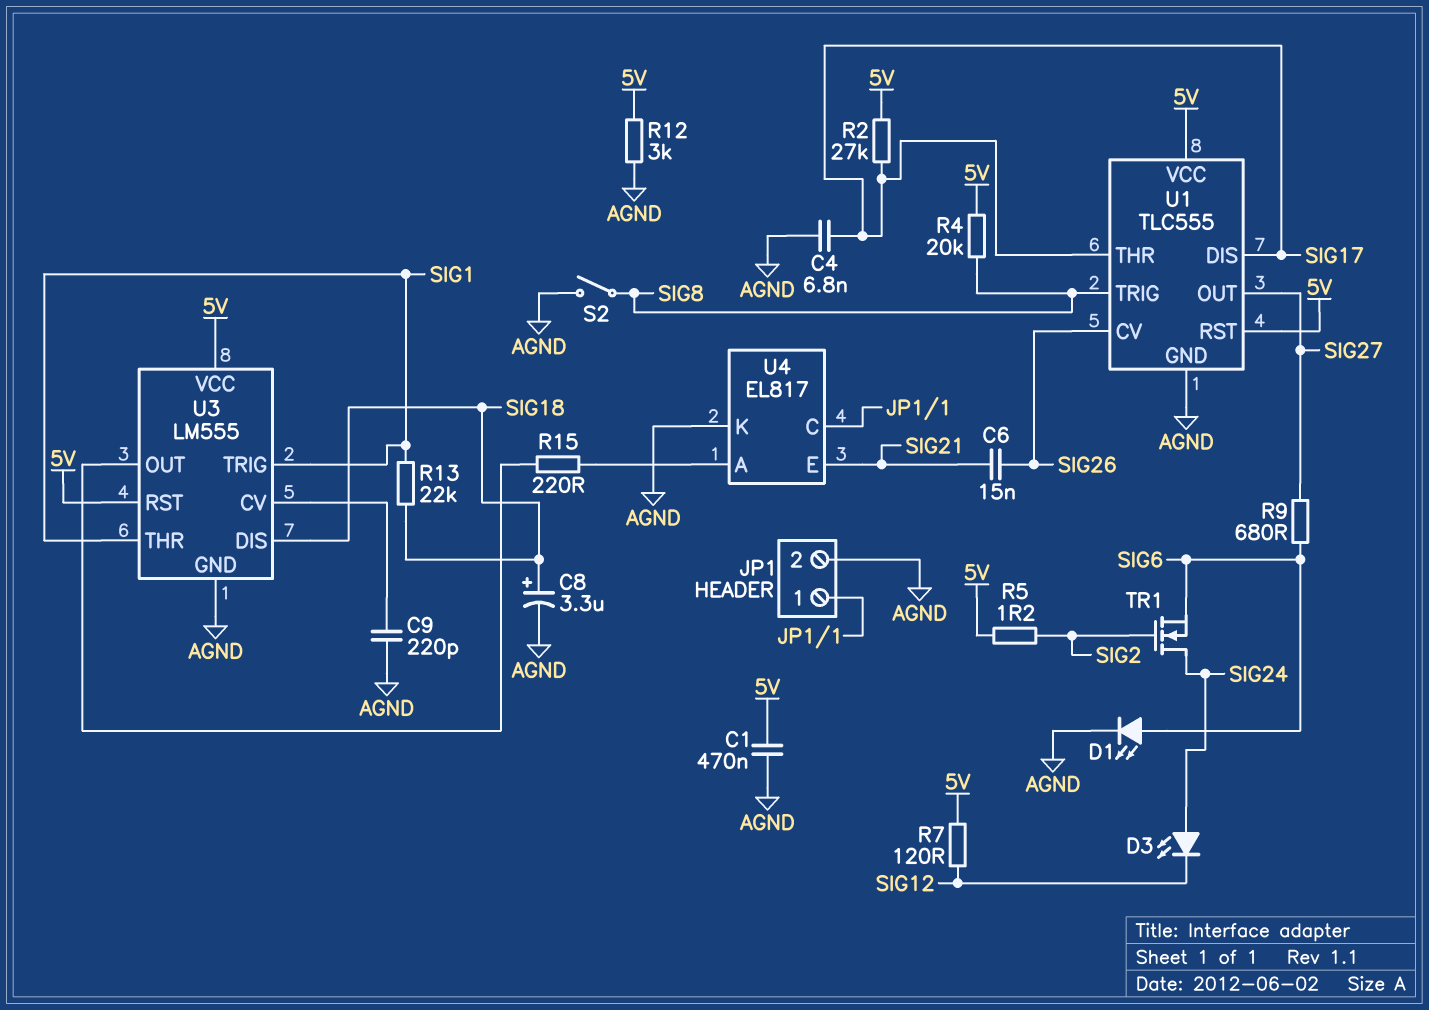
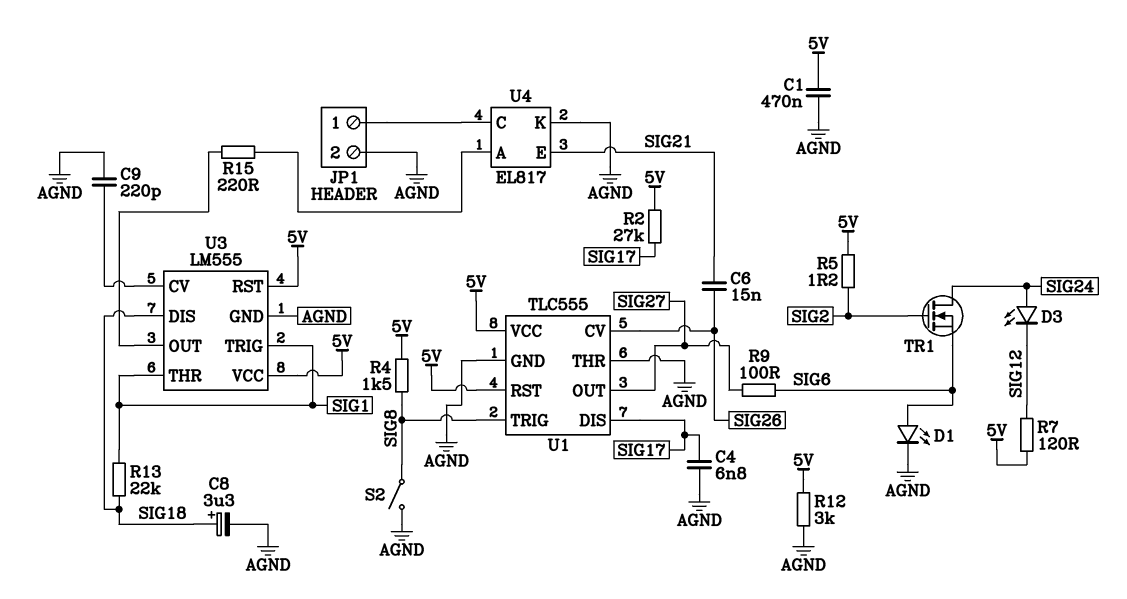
R4: 20k (5V, SIG8) -> 1.5k (5V, SIG8)
R9: 680 (SIG6, SIG27) -> 100 (SIG6, SIG27)
U1 pin THR: SIG17 -> AGND

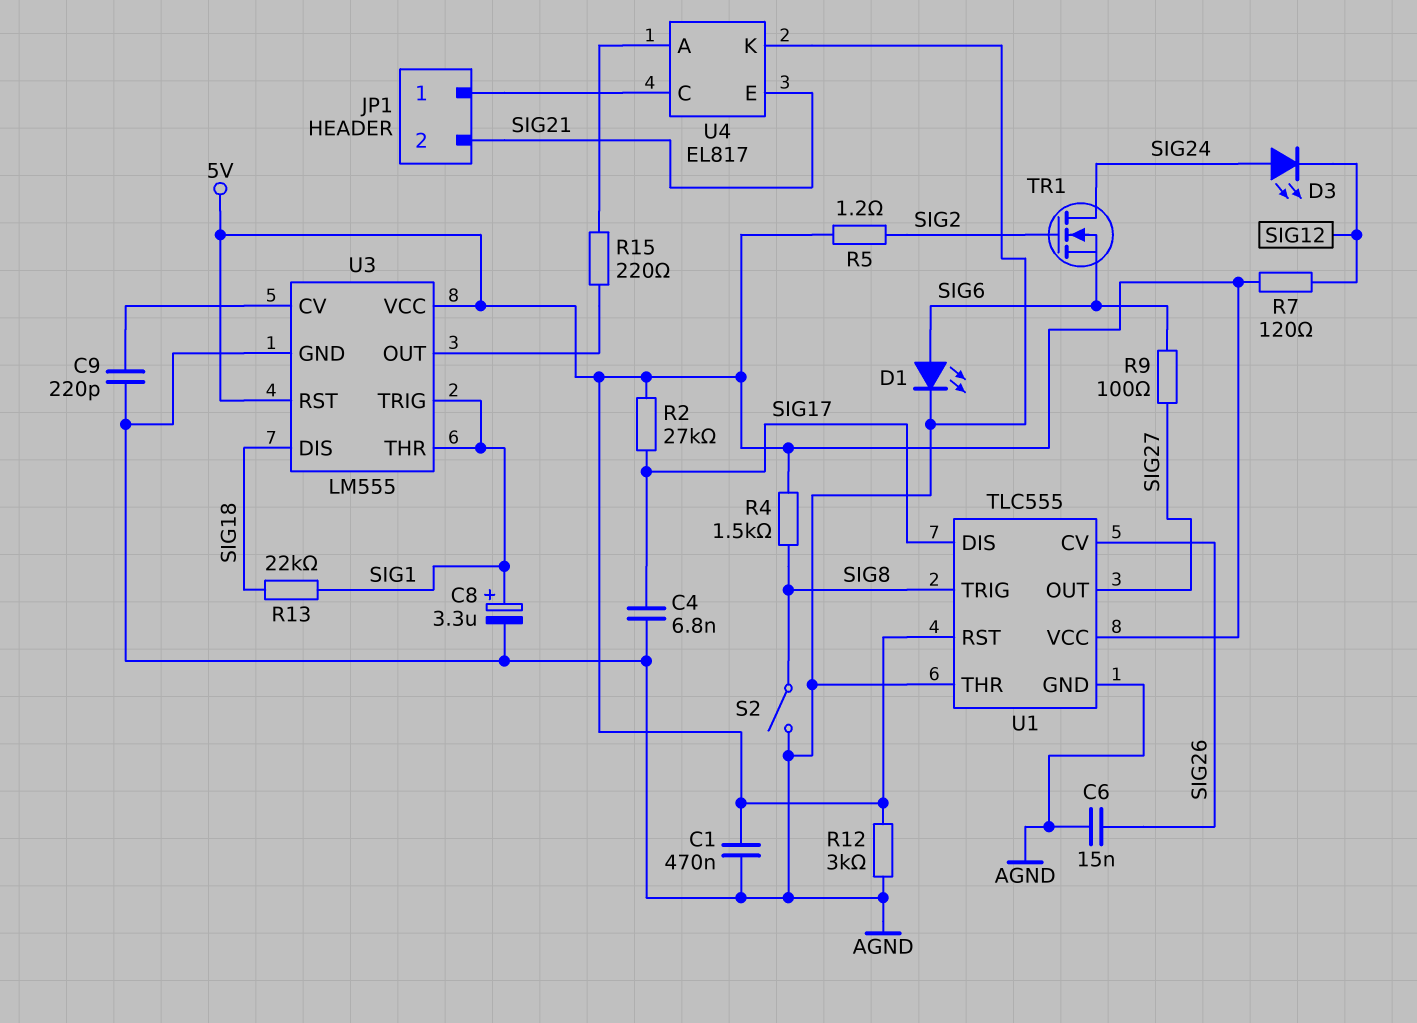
C6: 15nF (SIG21, SIG26) -> 15nF (AGND, SIG26)
C8: 3.3uF (plus SIG18, minus AGND) -> 3.3uF (plus SIG1, minus AGND)
JP1 pin 2: AGND -> SIG21

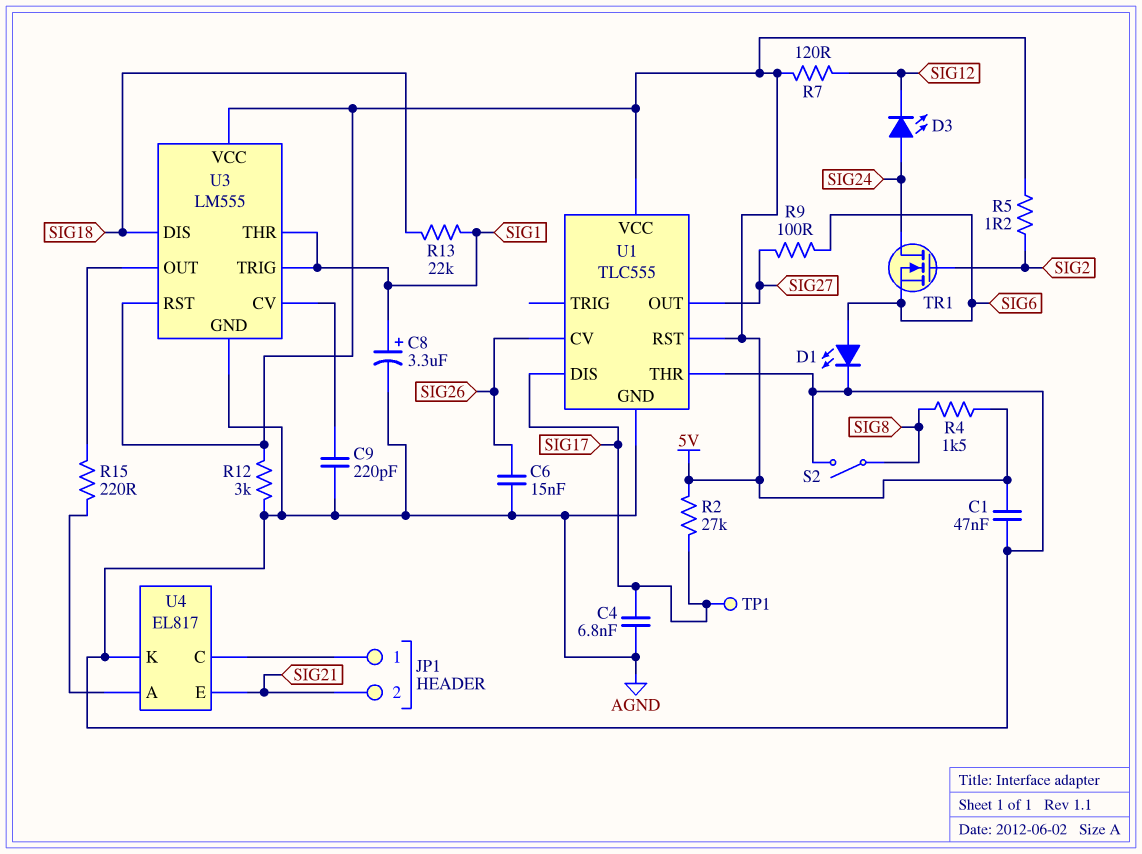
C1: 470nF (5V, AGND) -> 47nF (5V, AGND)
TP1: none -> test point (SIG17)
U1 pin TRIG: SIG8 -> none

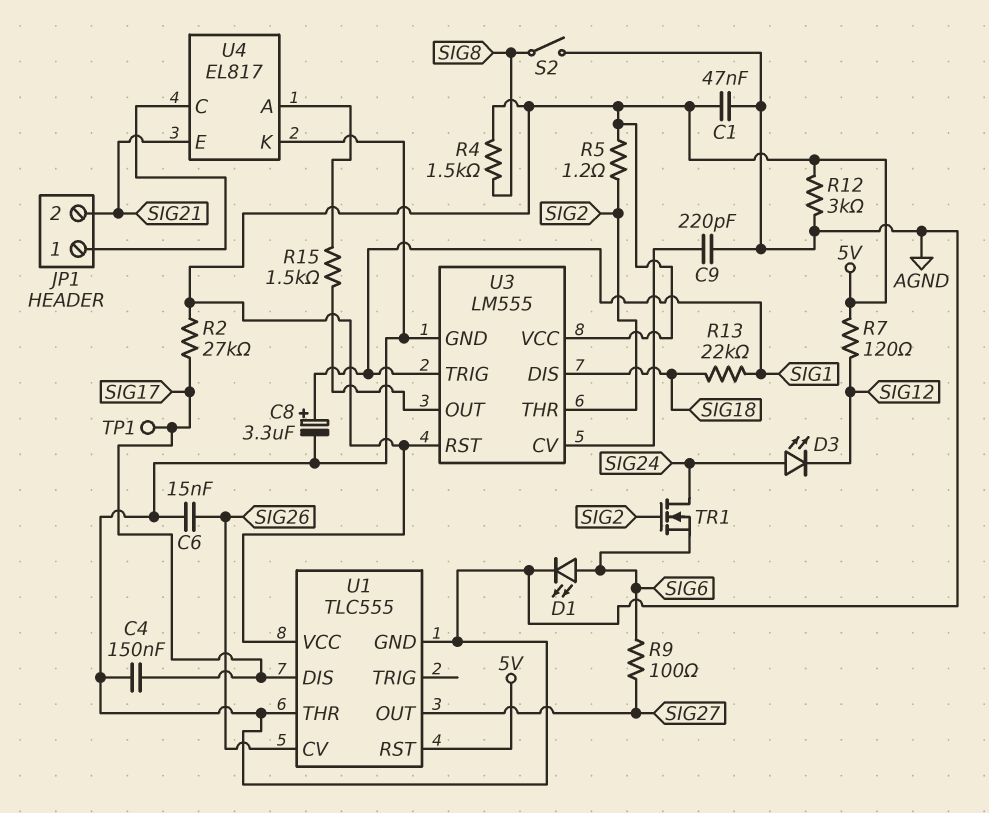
C4: 6.8nF (AGND, SIG17) -> 150nF (AGND, SIG17)
R15: 220 (U3/OUT, U4/A) -> 1.5k (U3/OUT, U4/A)
U3 pin THR: SIG1 -> SIG2

